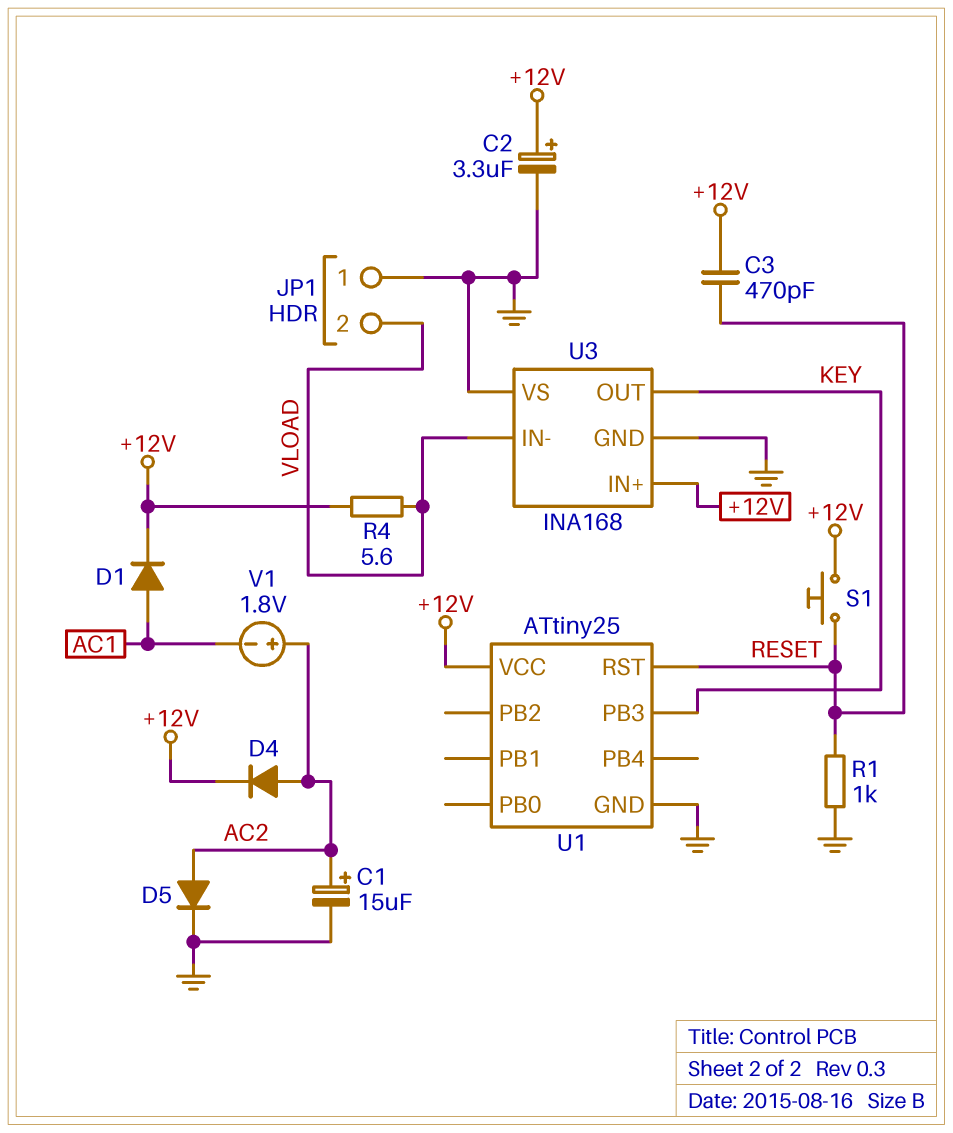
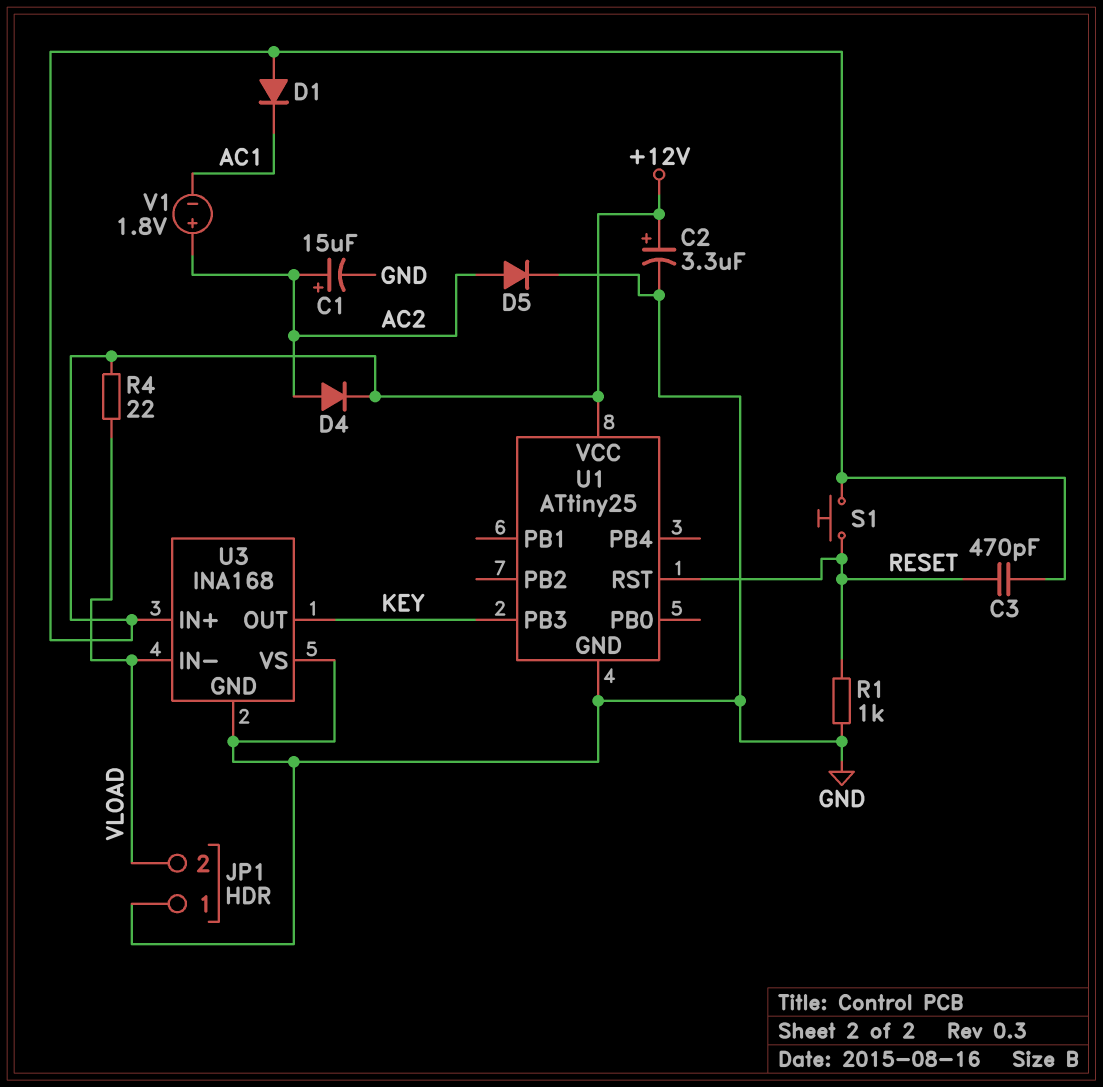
D1: diode (A AC1, K +12V) -> diode (A +12V, K AC1)
R4: 5.6 (+12V, VLOAD) -> 22 (+12V, VLOAD)

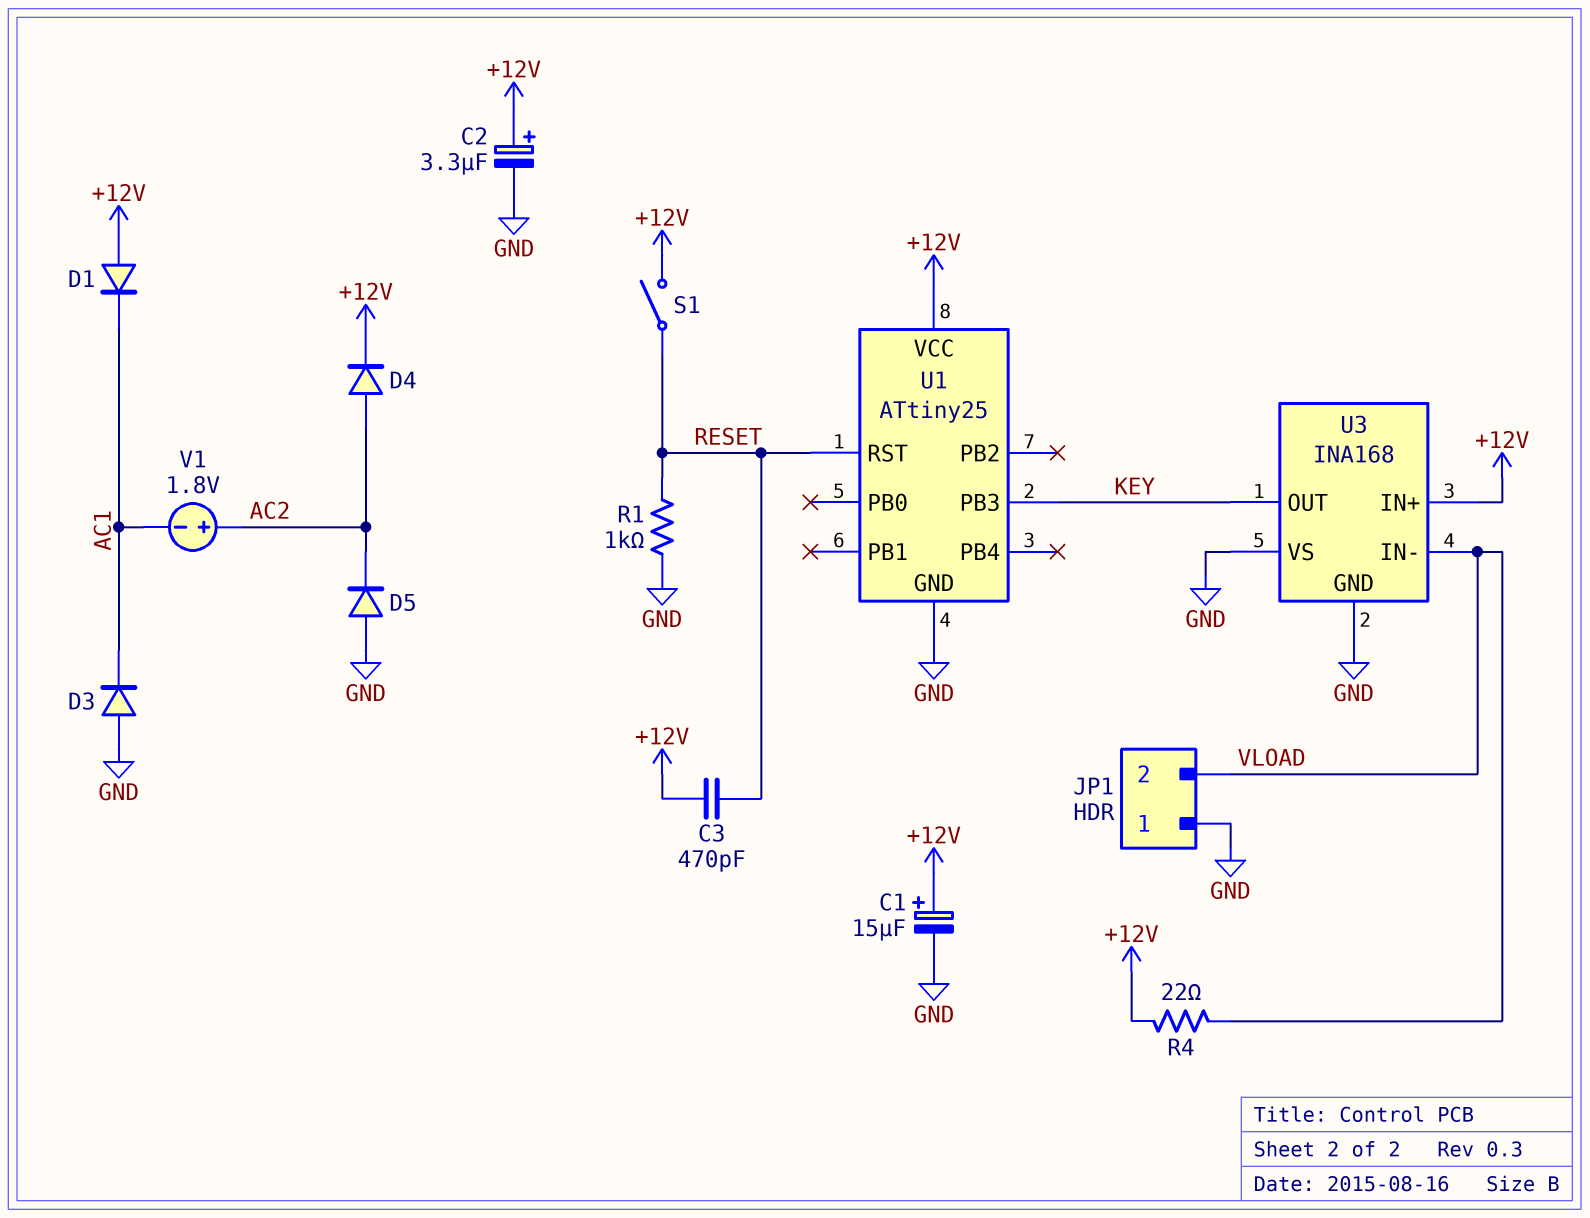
C1: 15uF (plus AC2, minus GND) -> 15uF (plus +12V, minus GND)
D3: none -> diode (A GND, K AC1)
D5: diode (A AC2, K GND) -> diode (A GND, K AC2)
S1: button (+12V, RESET) -> switch (+12V, RESET)

